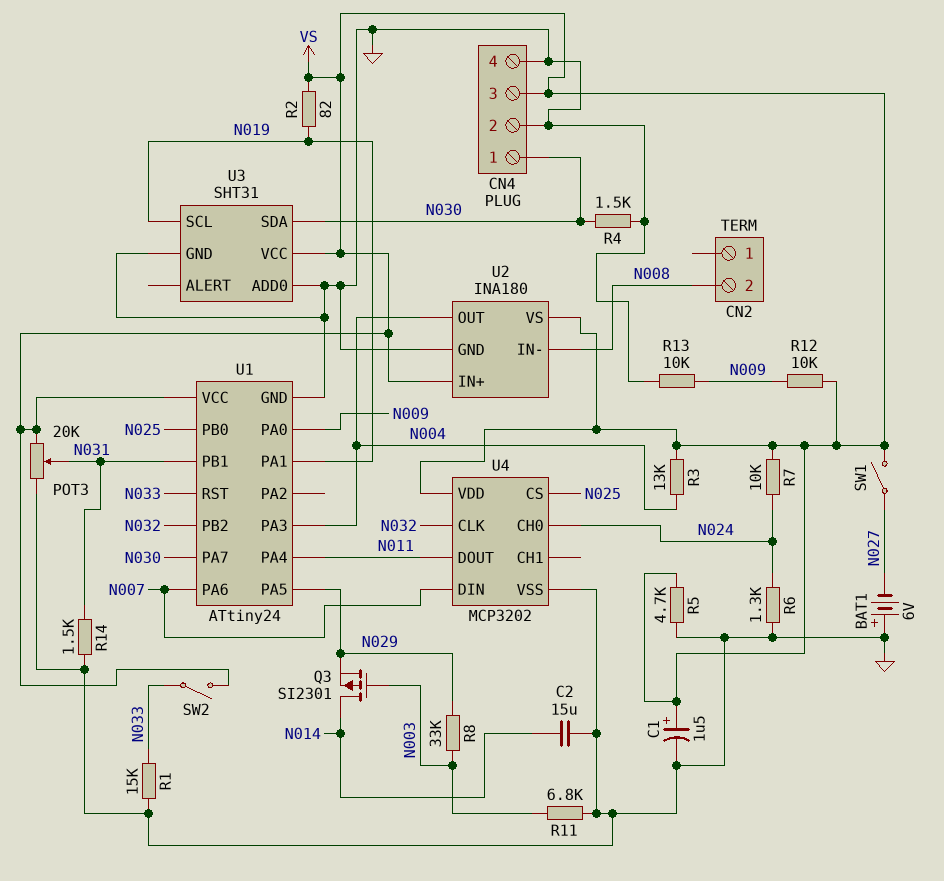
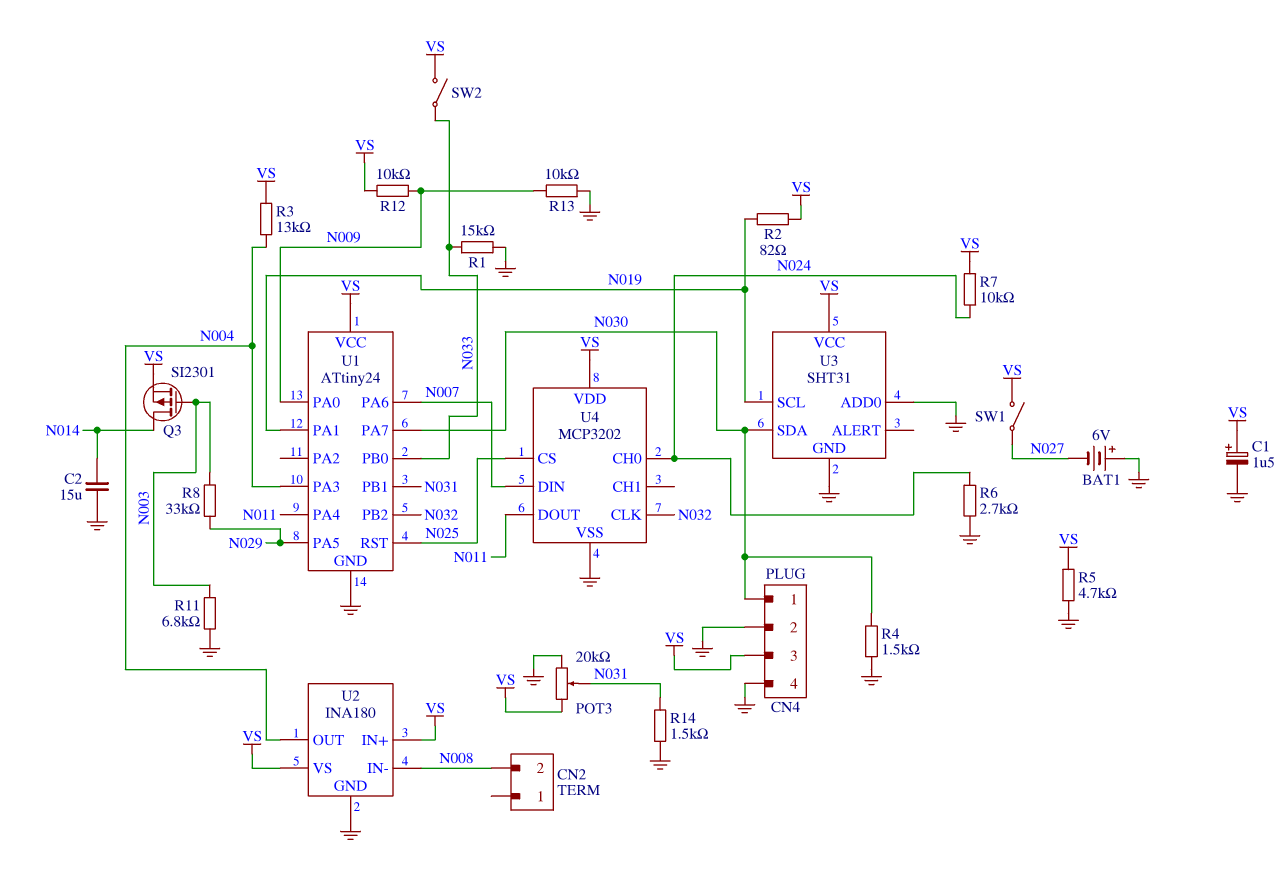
Q3: PMOS SI2301 (G N003, D N014, S N029) -> PMOS SI2301 (G N003, D N014, S VS)
R6: 1.3k (GND, N024) -> 2.7k (GND, N024)
U1 pin PB0: N025 -> N033
U1 pin RST: N033 -> N025

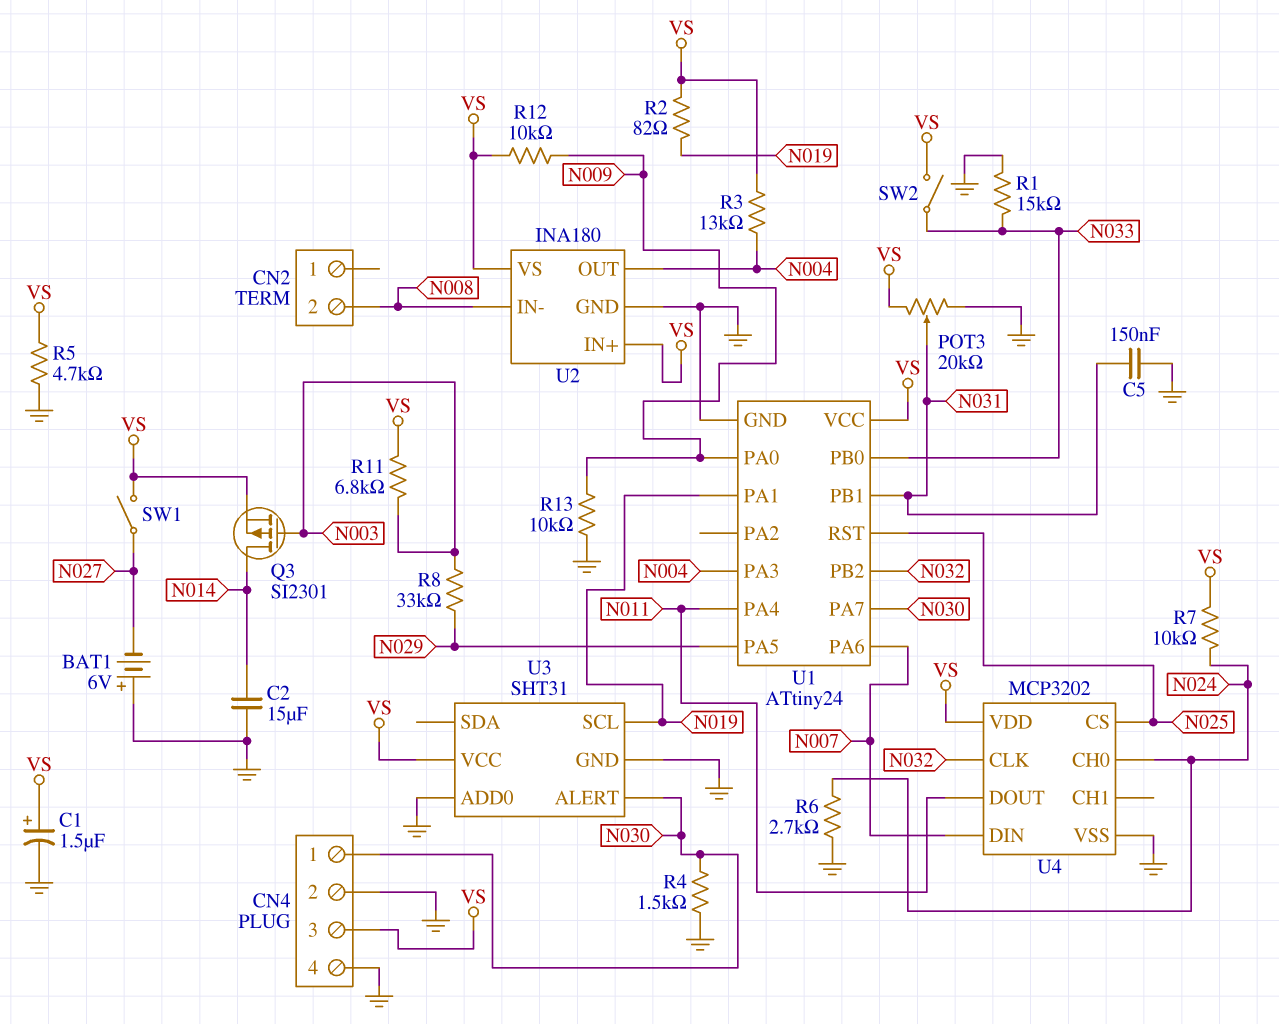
C5: none -> 150nF (GND, N031)
R11: 6.8k (GND, N003) -> 6.8k (N003, VS)
R14: 1.5k (GND, N031) -> none
U3 pin ALERT: none -> N030
U3 pin SDA: N030 -> none

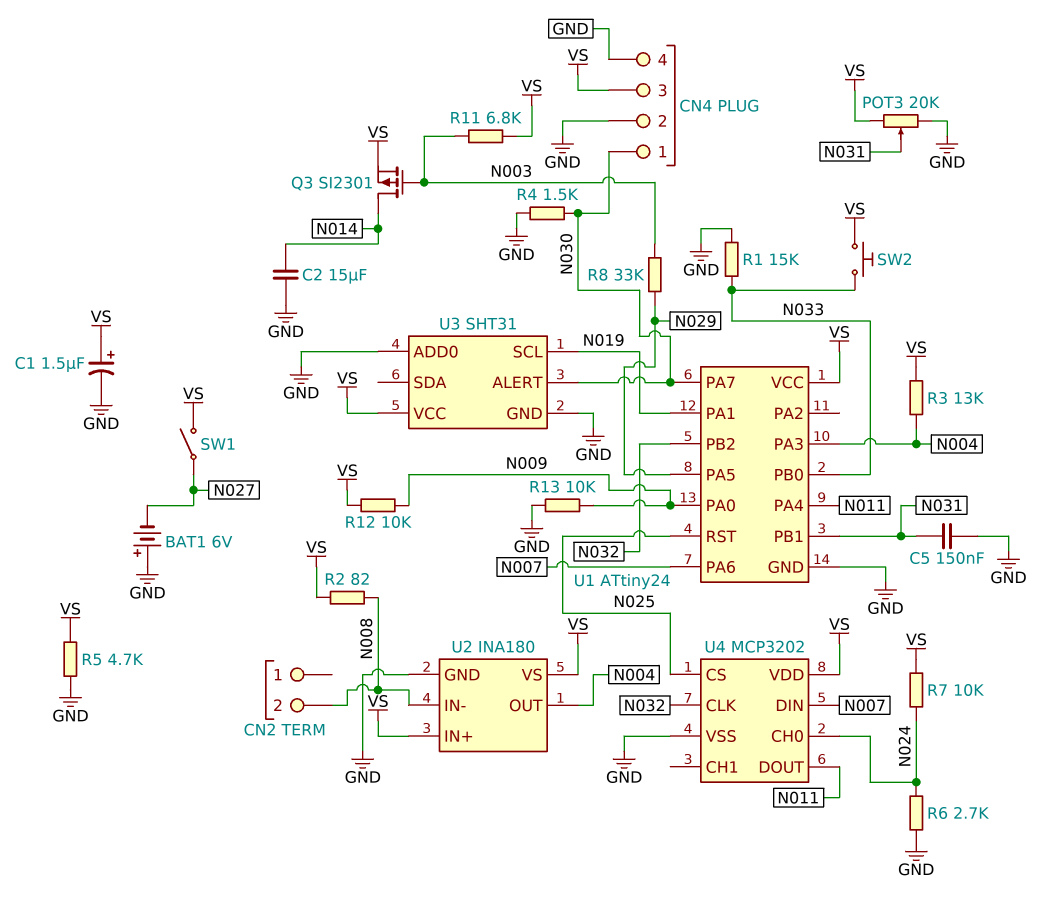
R2: 82 (N019, VS) -> 82 (N008, VS)
SW2: switch (N033, VS) -> button (N033, VS)

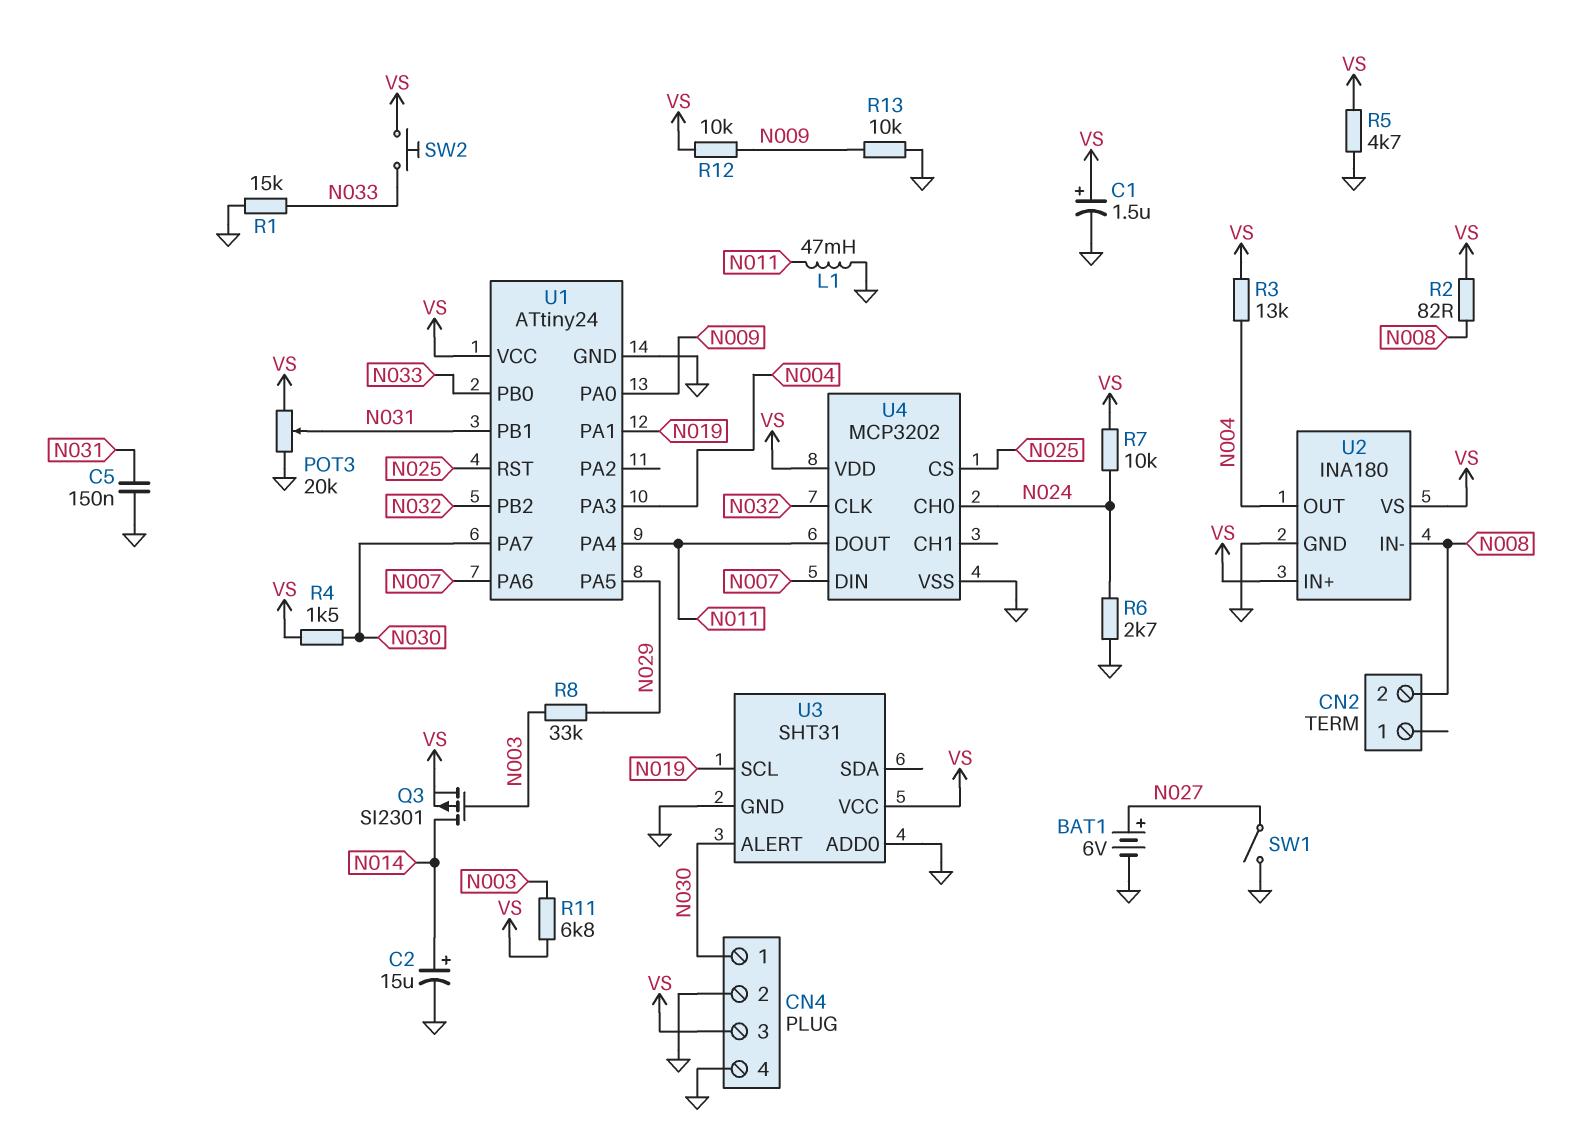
BAT1: 6V (plus GND, minus N027) -> 6V (plus N027, minus GND)
C2: 15uF (GND, N014) -> 15uF (plus N014, minus GND)
L1: none -> 47mH (GND, N011)
R4: 1.5k (GND, N030) -> 1.5k (N030, VS)
SW1: switch (N027, VS) -> switch (GND, N027)

